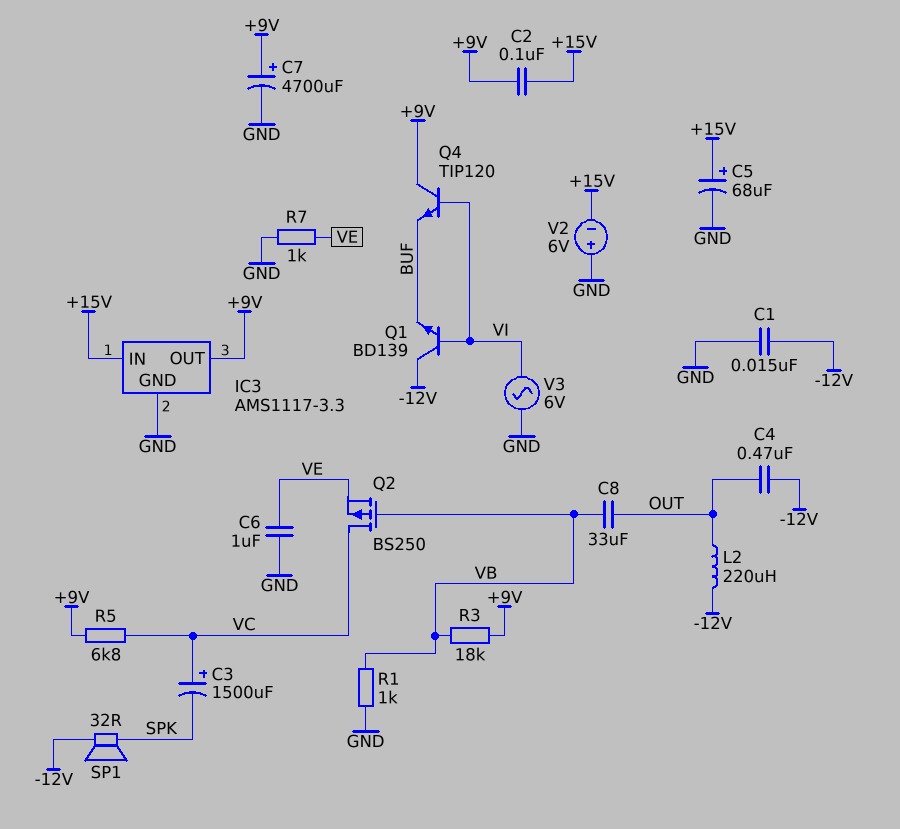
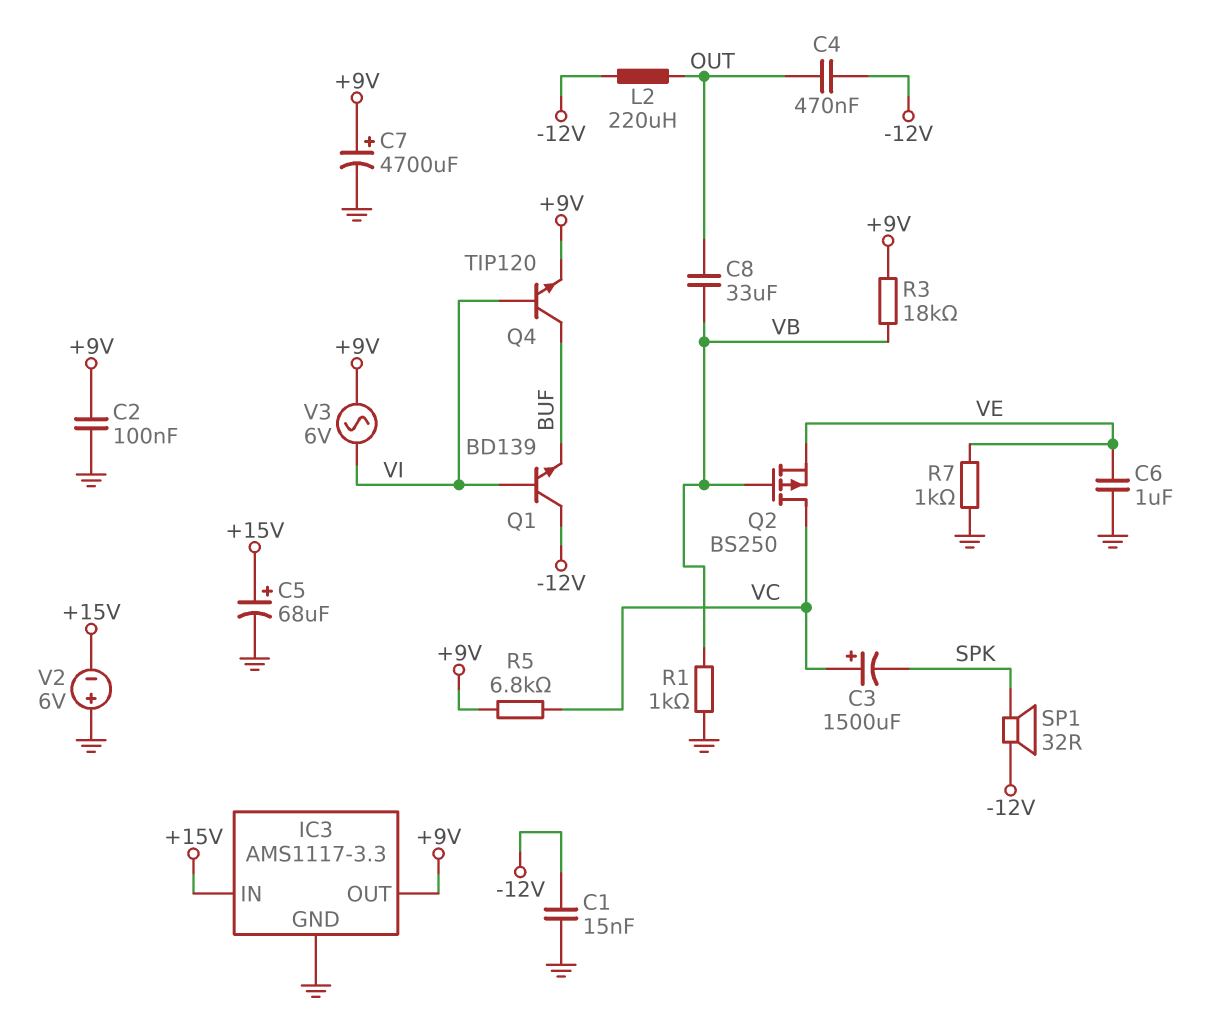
C2: 100nF (+9V, +15V) -> 100nF (+9V, GND)
Q4: NPN TIP120 (B VI, C +9V, E BUF) -> NPN TIP120 (B VI, C BUF, E +9V)
V3: AC 6V (GND, VI) -> AC 6V (+9V, VI)

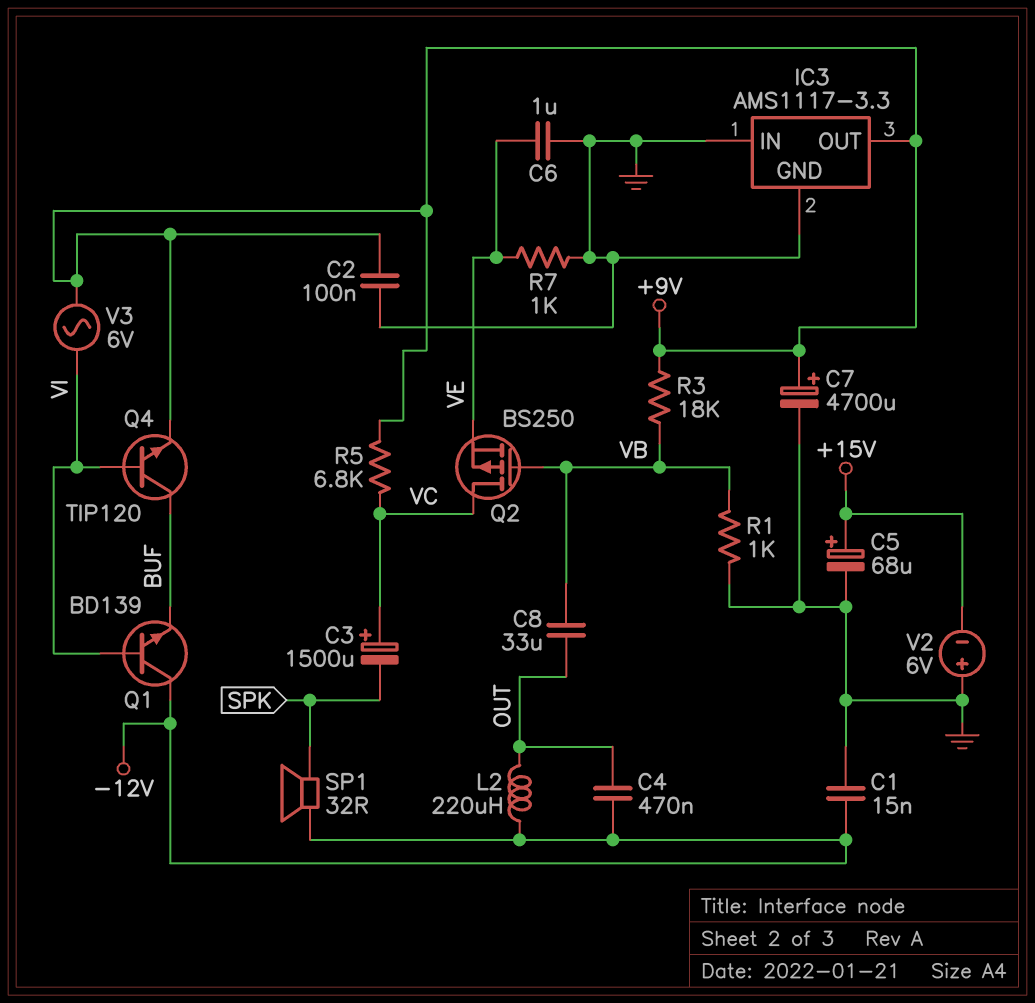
IC3 pin IN: +15V -> GND

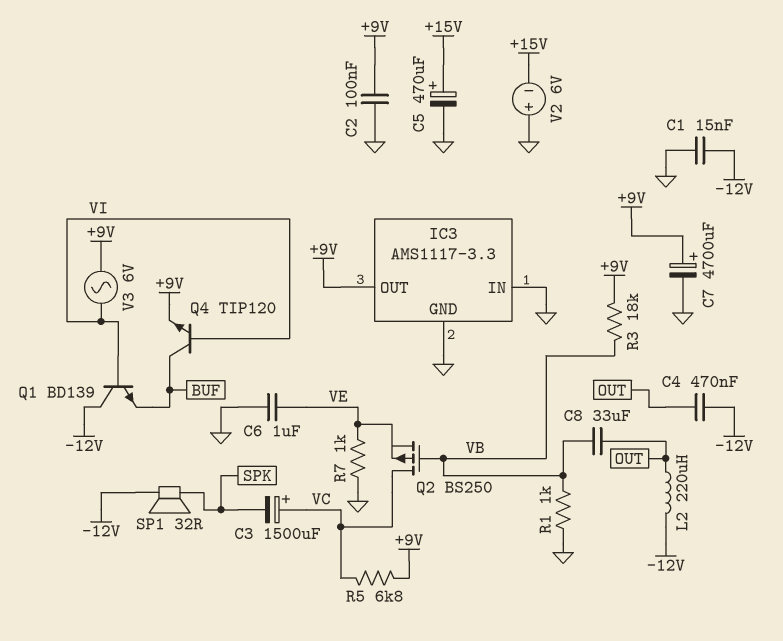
C5: 68uF (plus +15V, minus GND) -> 470uF (plus +15V, minus GND)

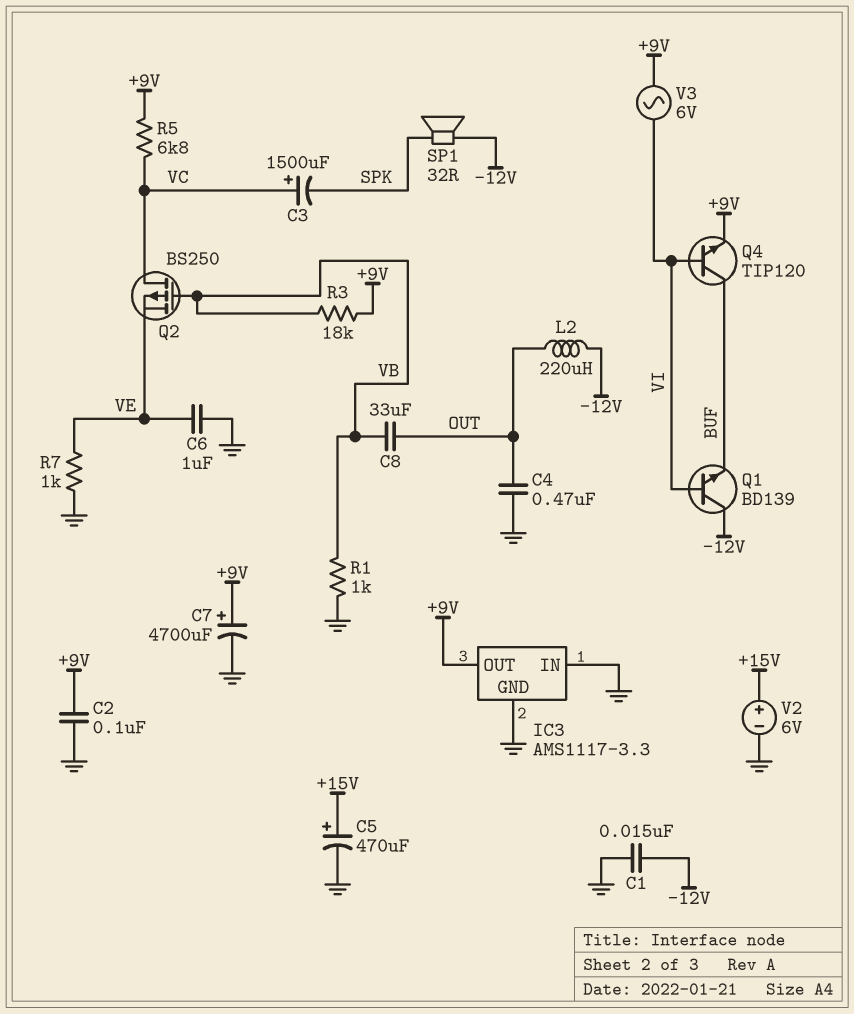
C4: 470nF (-12V, OUT) -> 470nF (GND, OUT)
V2: 6V (plus GND, minus +15V) -> 6V (plus +15V, minus GND)

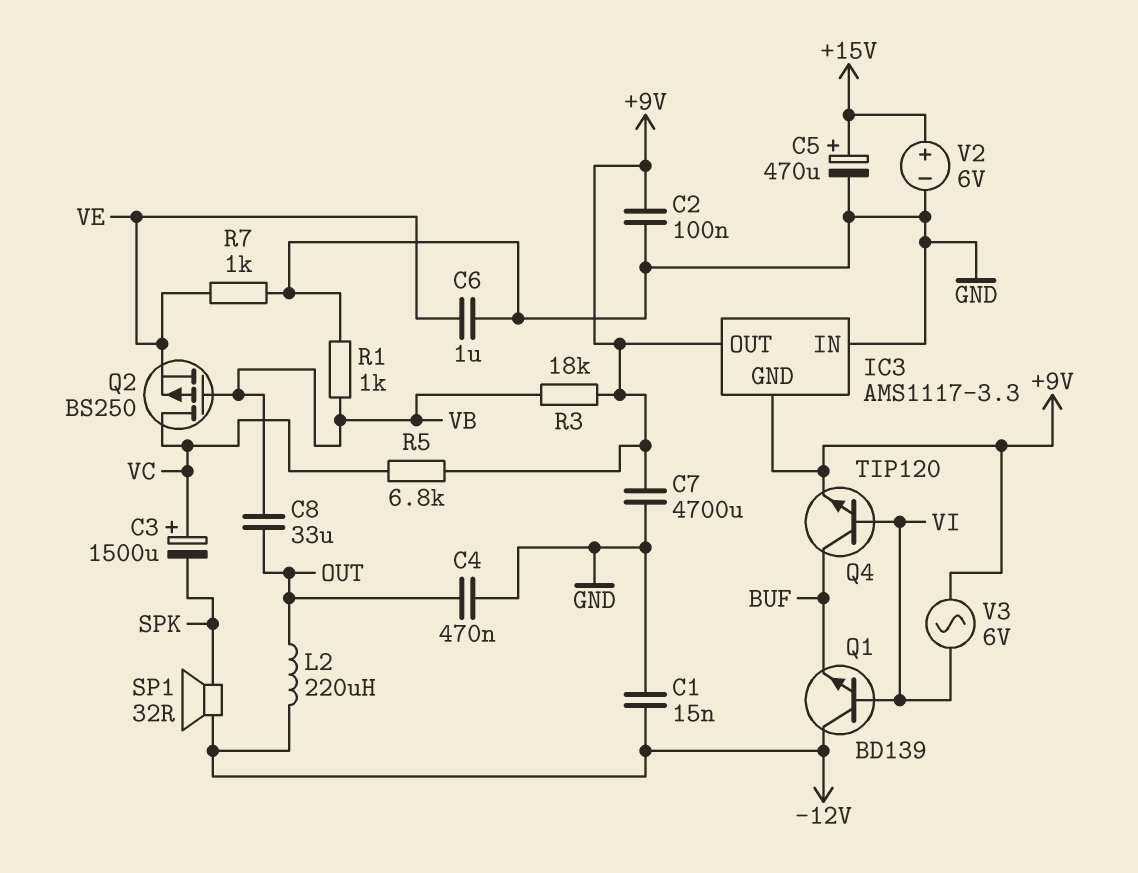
C7: 4700uF (plus +9V, minus GND) -> 4700uF (+9V, GND)
IC3 pin GND: GND -> +9V

